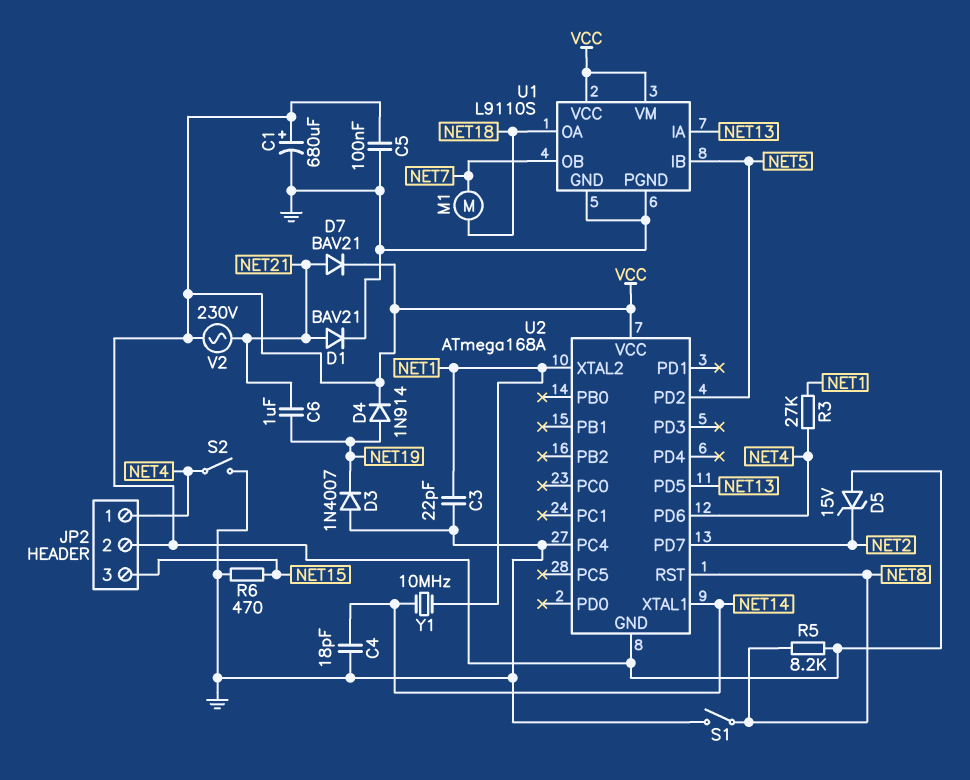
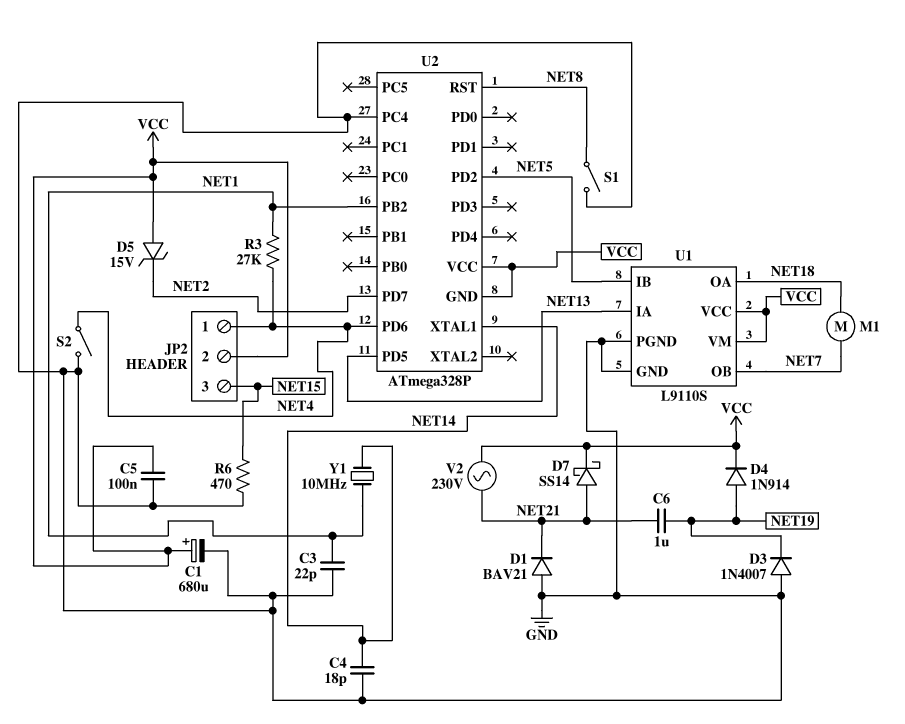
D1: diode BAV21 (A NET21, K GND) -> diode BAV21 (A GND, K NET21)
D7: diode BAV21 (A NET21, K VCC) -> schottky SS14 (A NET21, K VCC)
R5: 8.2k (NET8, VCC) -> none
U2: ATmega168A -> ATmega328P
U2 pin PB2: none -> NET1
U2 pin XTAL2: NET1 -> none

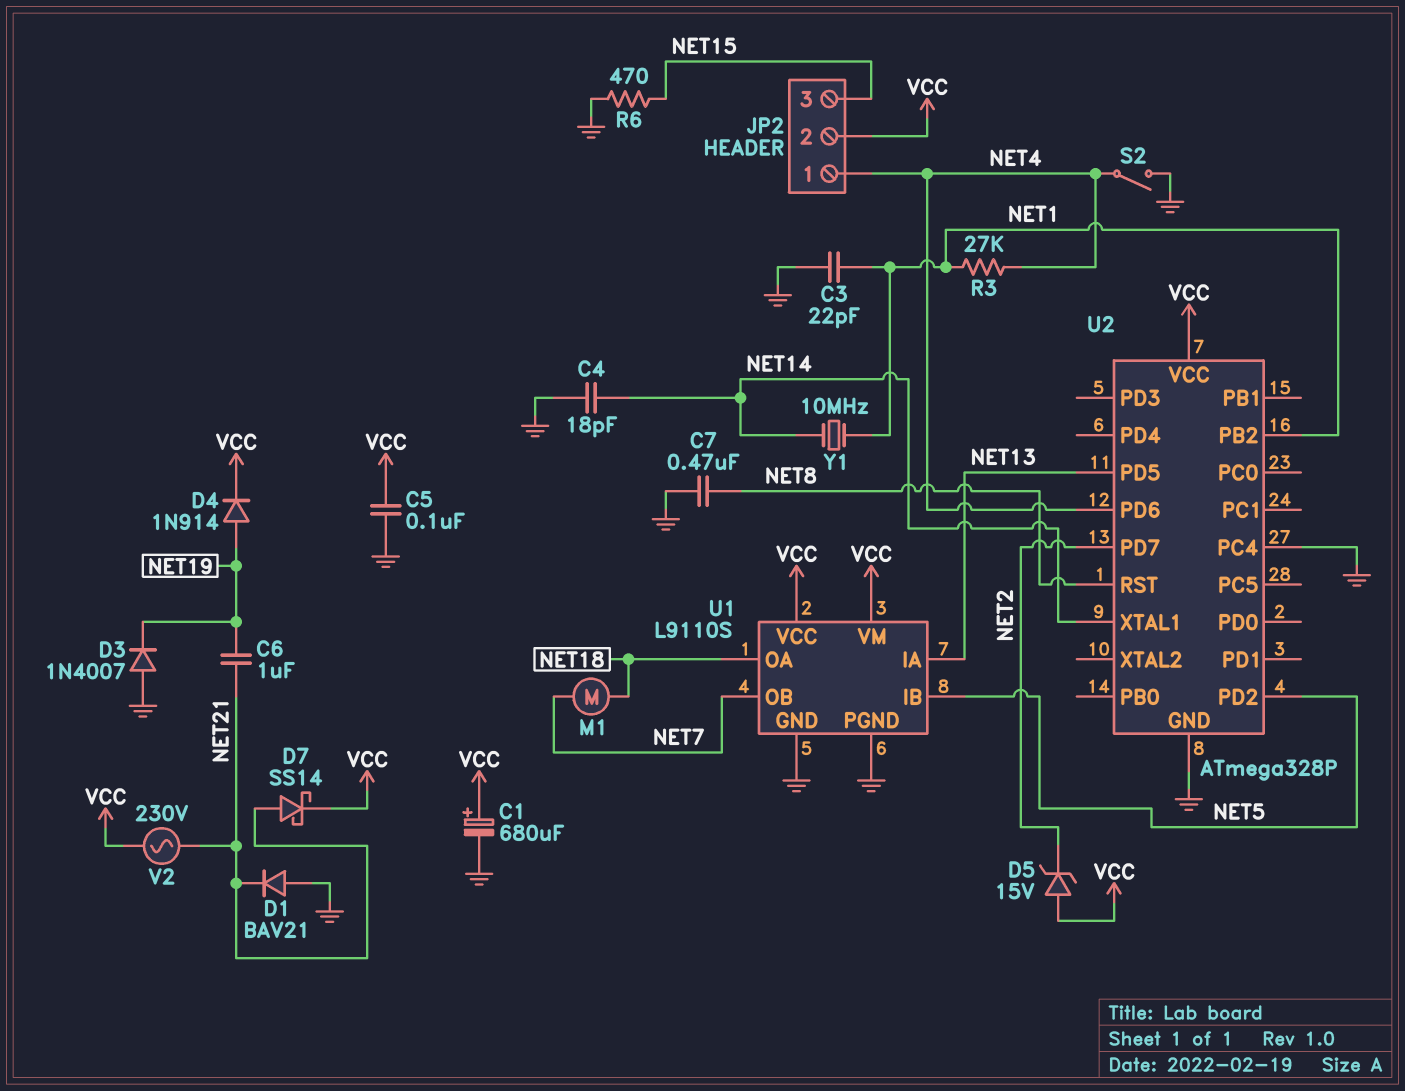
C7: none -> 470nF (GND, NET8)
S1: switch (GND, NET8) -> none
U2 pin GND: VCC -> GND

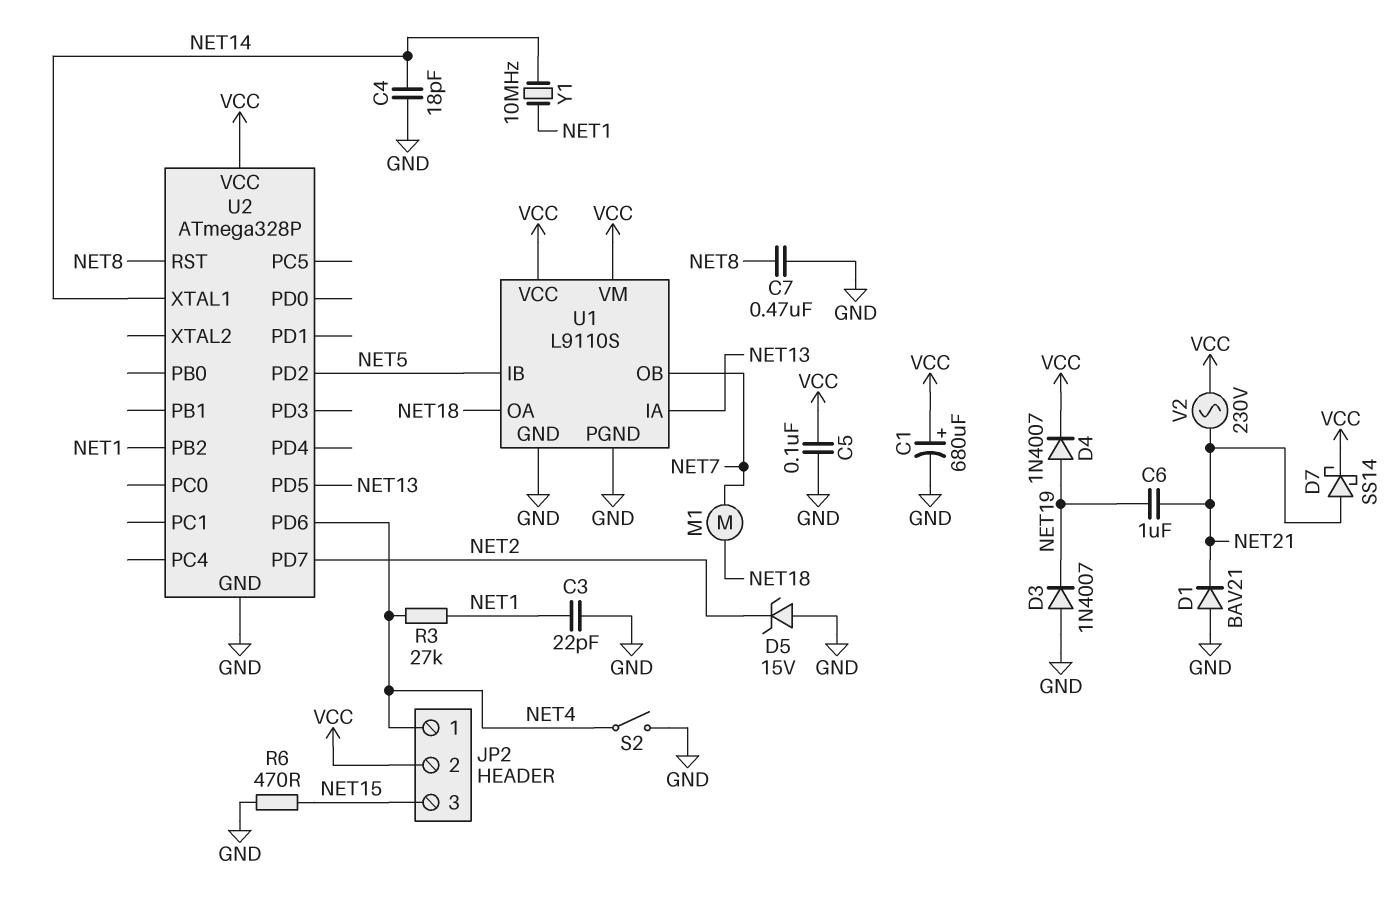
D4: diode 1N914 (A NET19, K VCC) -> diode 1N4007 (A NET19, K VCC)
D5: zener 15V (A VCC, K NET2) -> zener 15V (A GND, K NET2)
U2 pin PC4: GND -> none

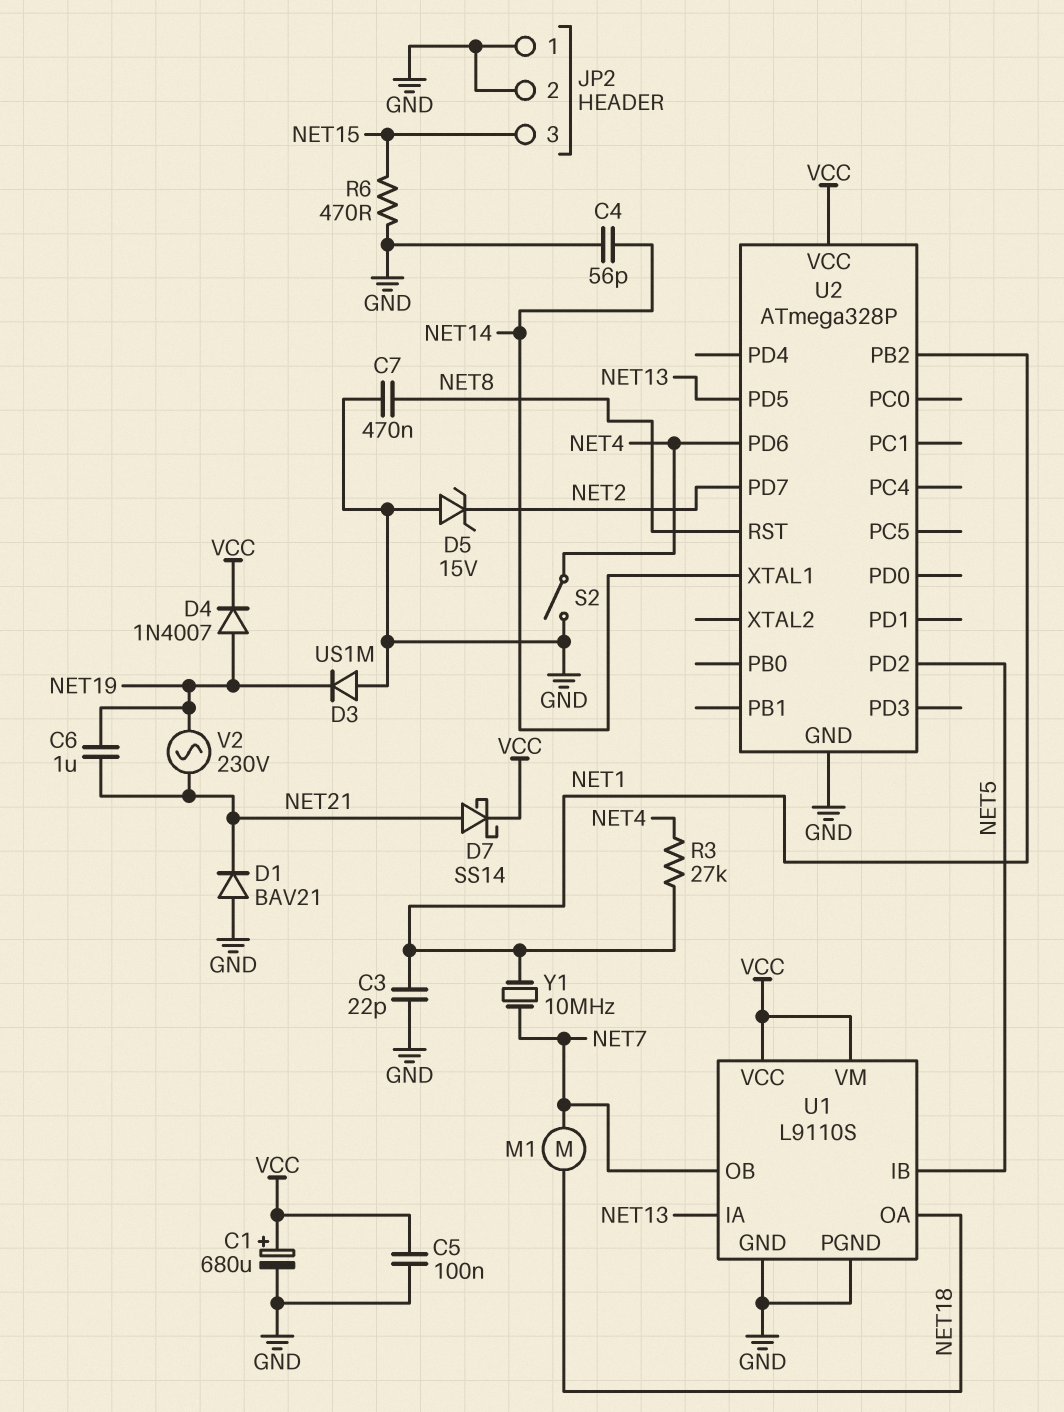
C4: 18pF (GND, NET14) -> 56pF (GND, NET14)
D3: diode 1N4007 (A GND, K NET19) -> diode US1M (A GND, K NET19)
JP2 pin 1: NET4 -> GND
JP2 pin 2: VCC -> GND
V2: AC 230V (NET21, VCC) -> AC 230V (NET19, NET21)
Y1: 10MHz (NET1, NET14) -> 10MHz (NET1, NET7)

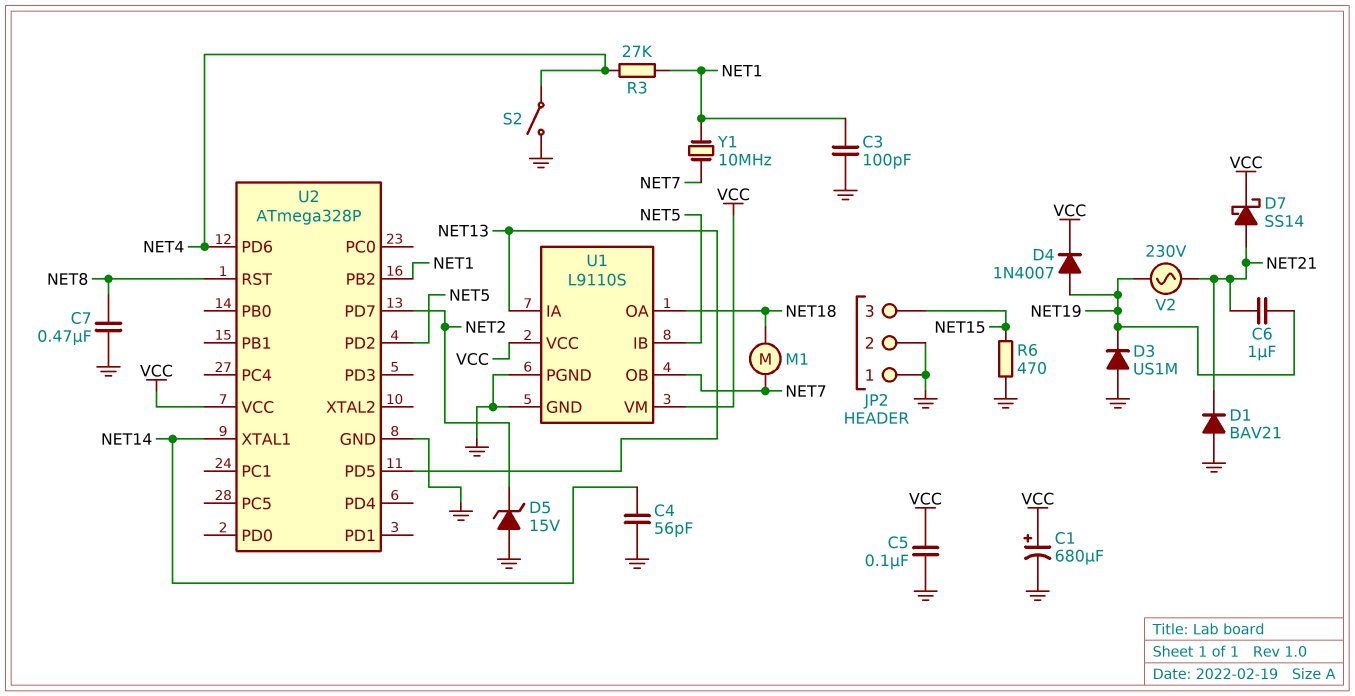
C3: 22pF (GND, NET1) -> 100pF (GND, NET1)

